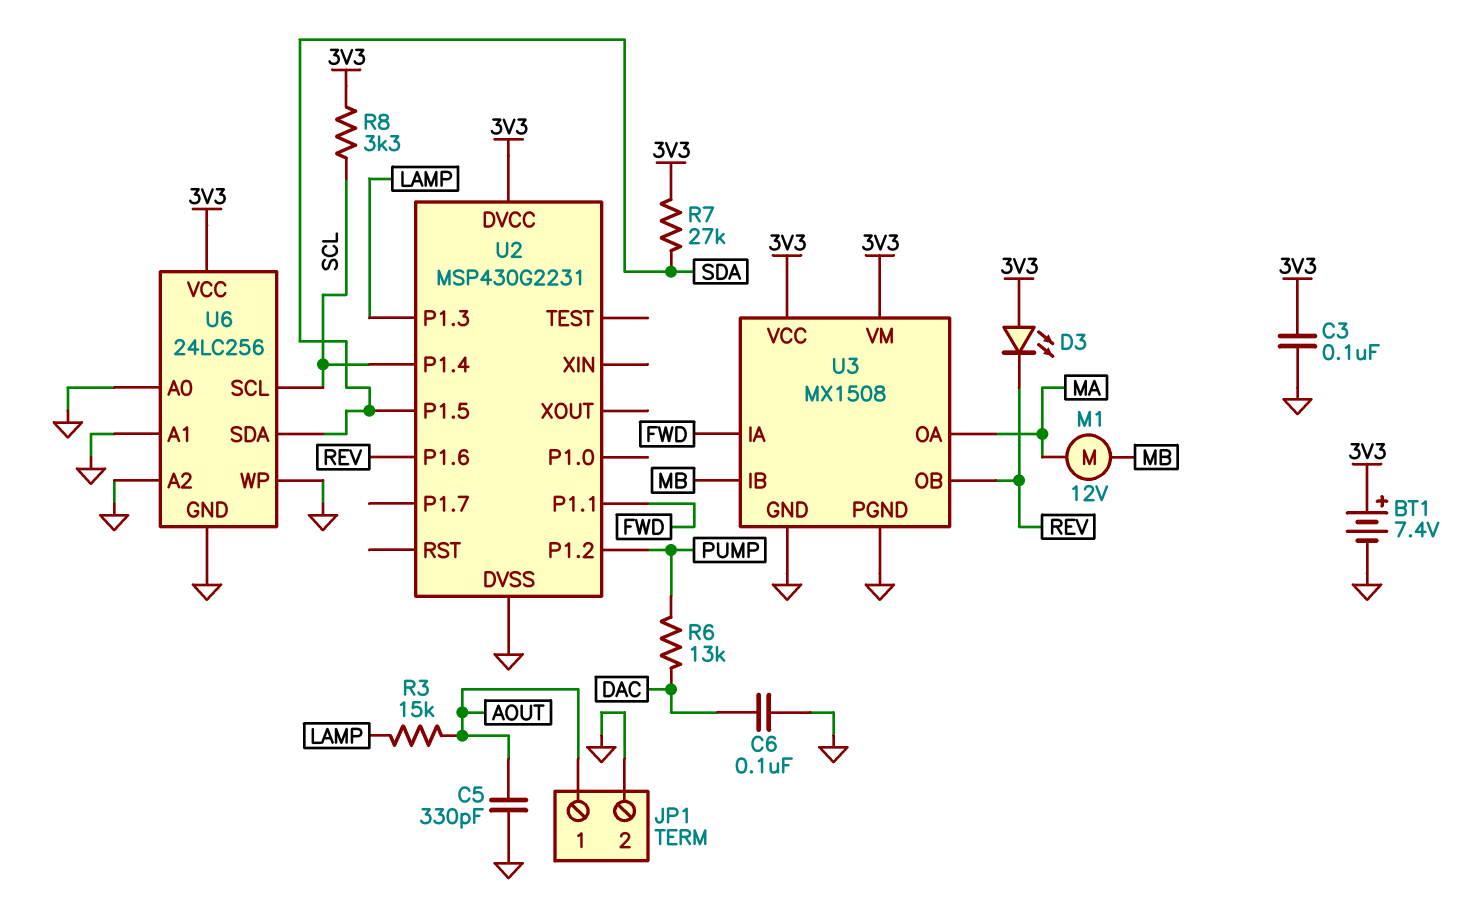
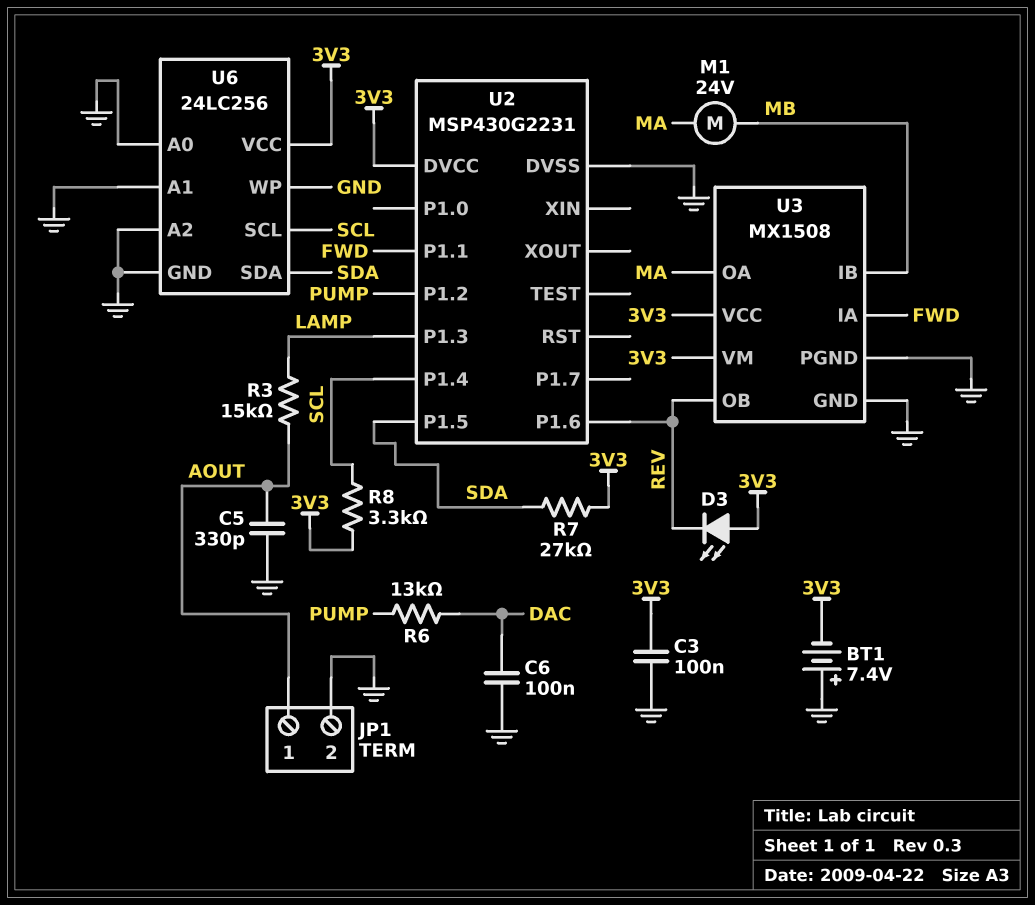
BT1: 7.4V (plus 3V3, minus GND) -> 7.4V (plus GND, minus 3V3)
M1: motor 12V (MA, MB) -> motor 24V (MA, MB)

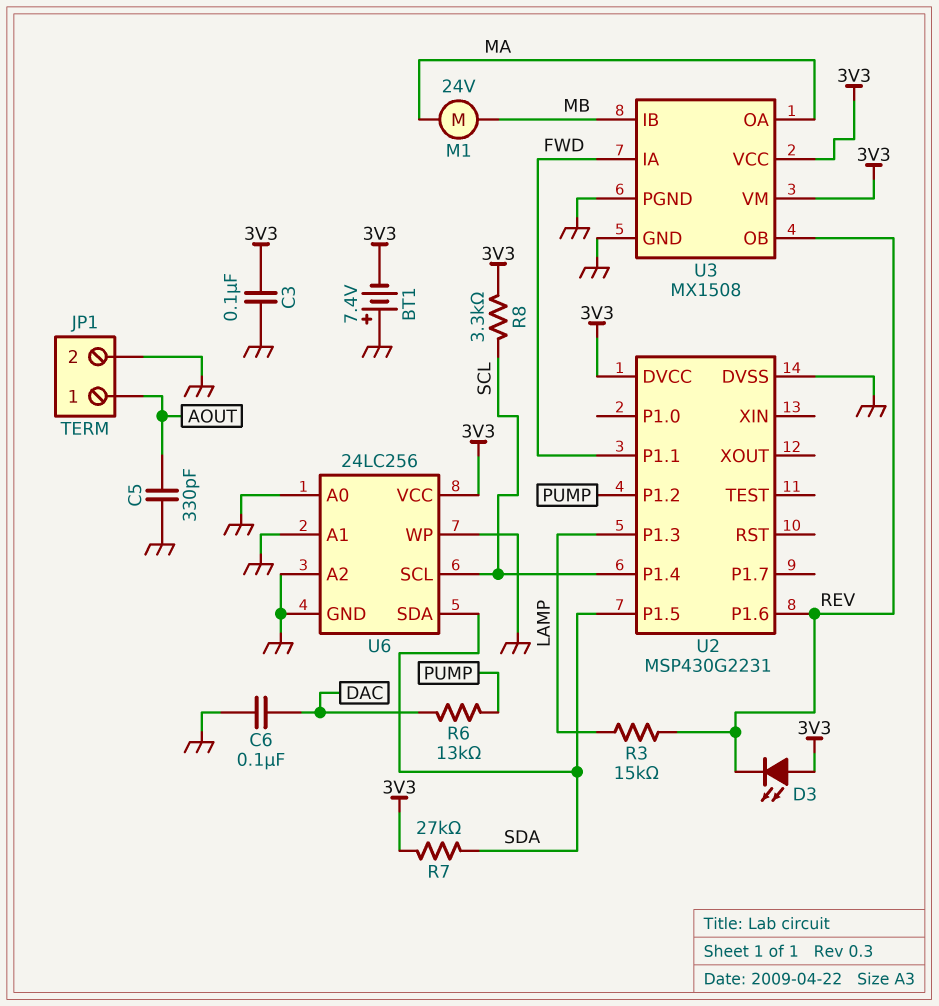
R3: 15k (AOUT, LAMP) -> 15k (LAMP, REV)

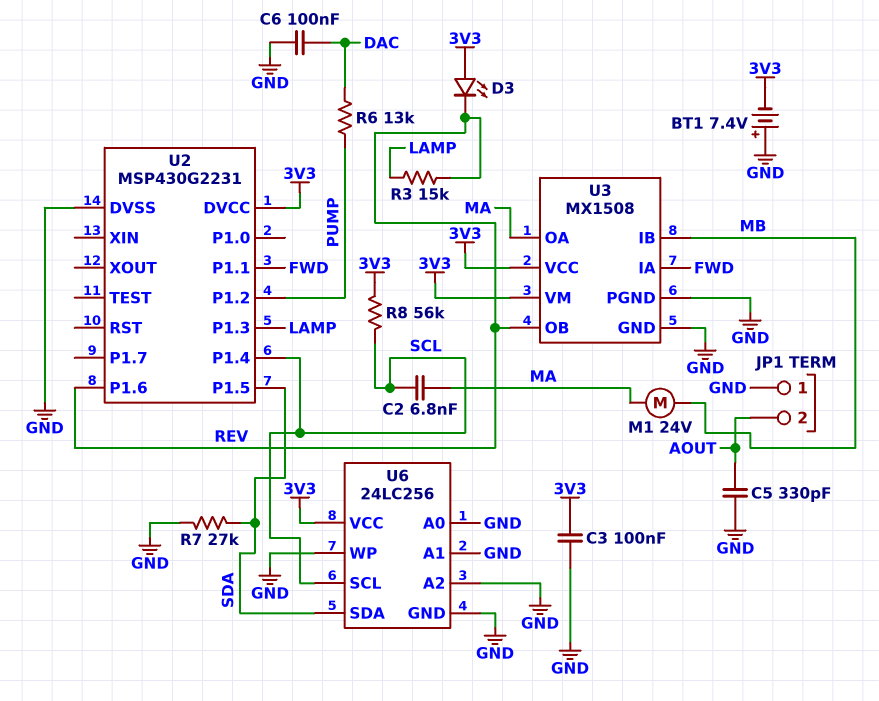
C2: none -> 6.8nF (MA, SCL)
JP1 pin 1: AOUT -> GND
JP1 pin 2: GND -> AOUT
R7: 27k (3V3, SDA) -> 27k (GND, SDA)
R8: 3.3k (3V3, SCL) -> 56k (3V3, SCL)

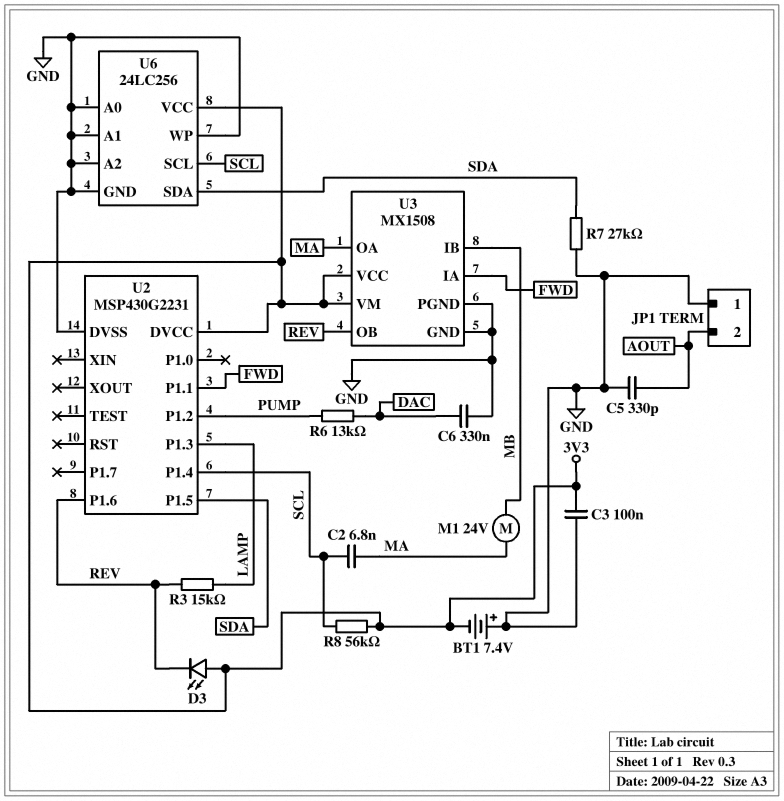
C6: 100nF (DAC, GND) -> 330nF (DAC, GND)

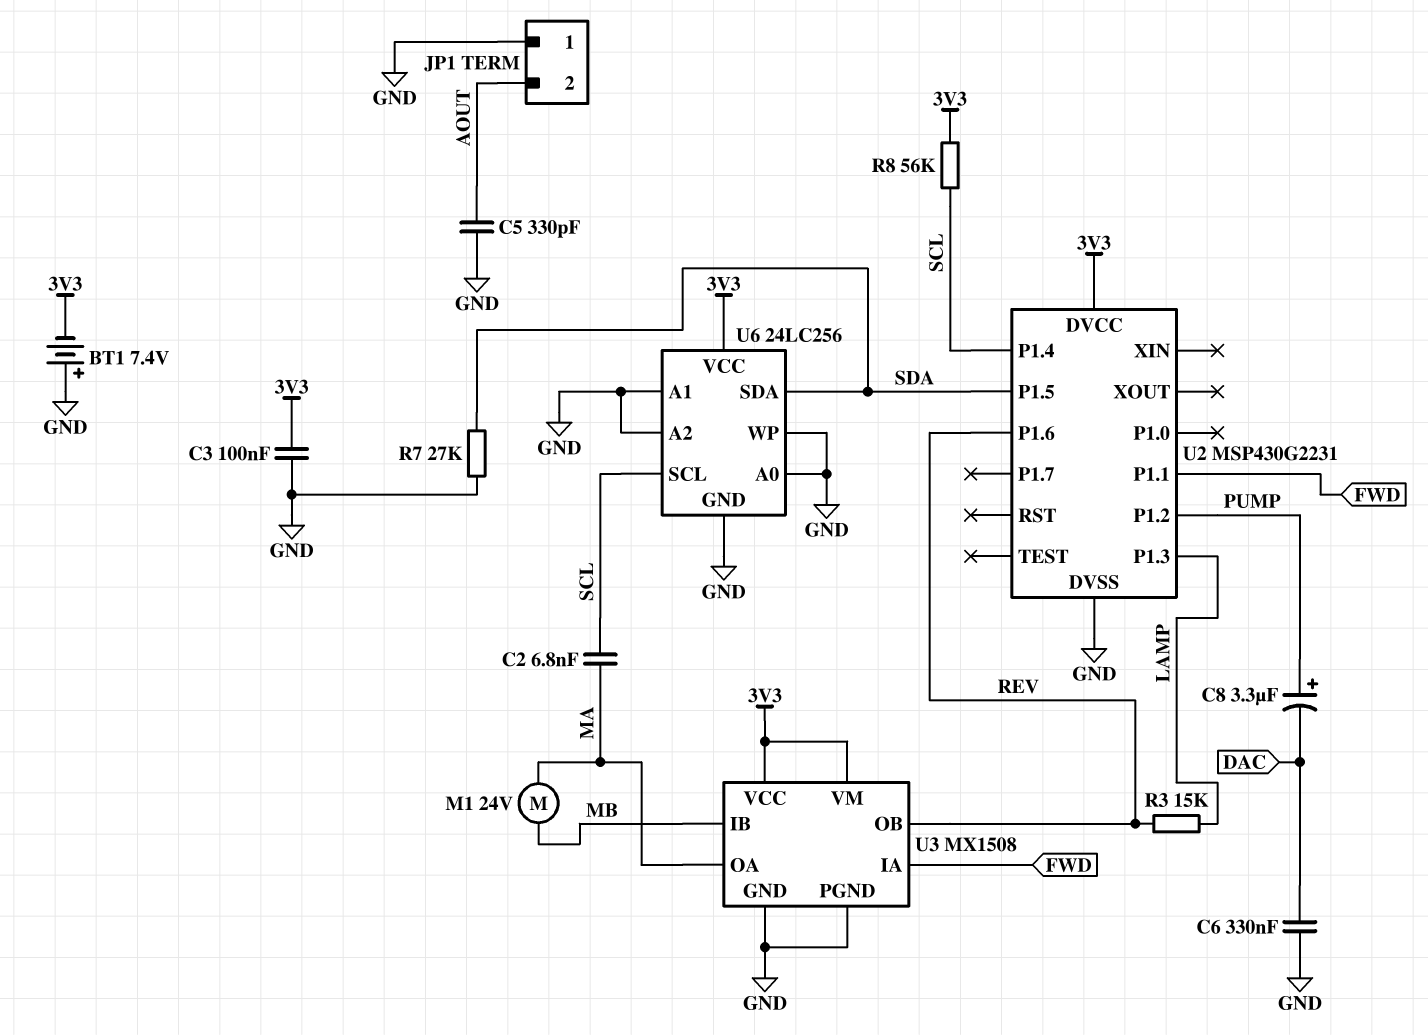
C8: none -> 3.3uF (plus PUMP, minus DAC)
D3: LED (A 3V3, K REV) -> none
R6: 13k (DAC, PUMP) -> none

